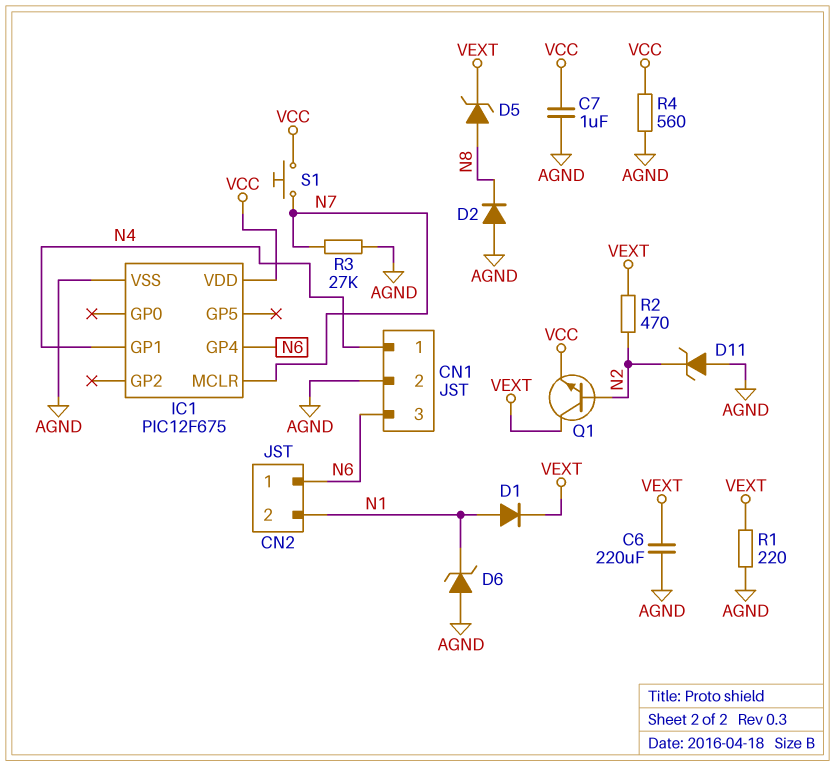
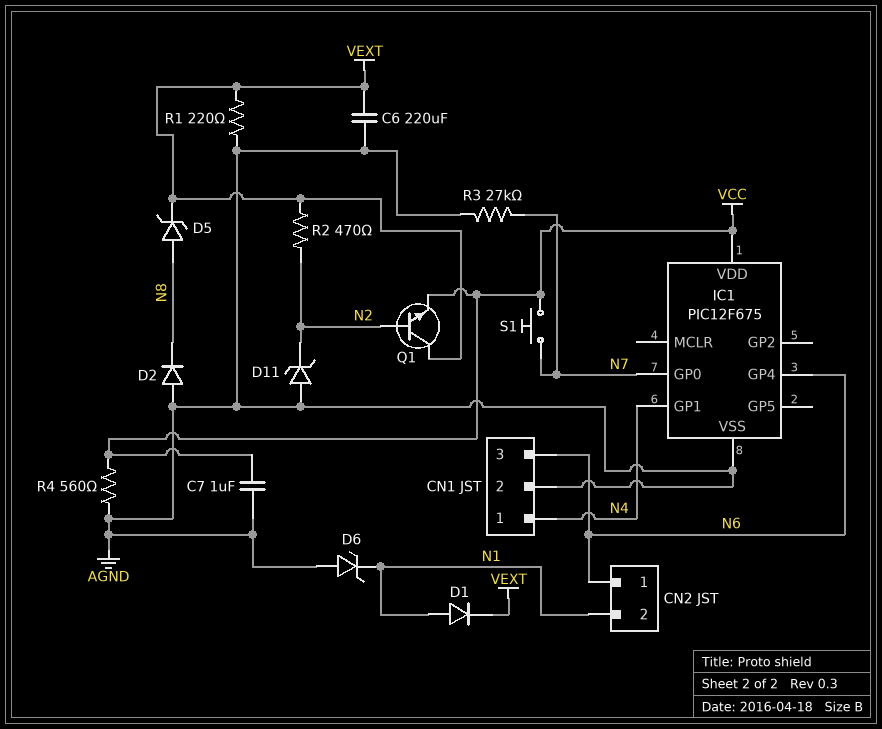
IC1 pin GP0: none -> N7
IC1 pin MCLR: N7 -> none

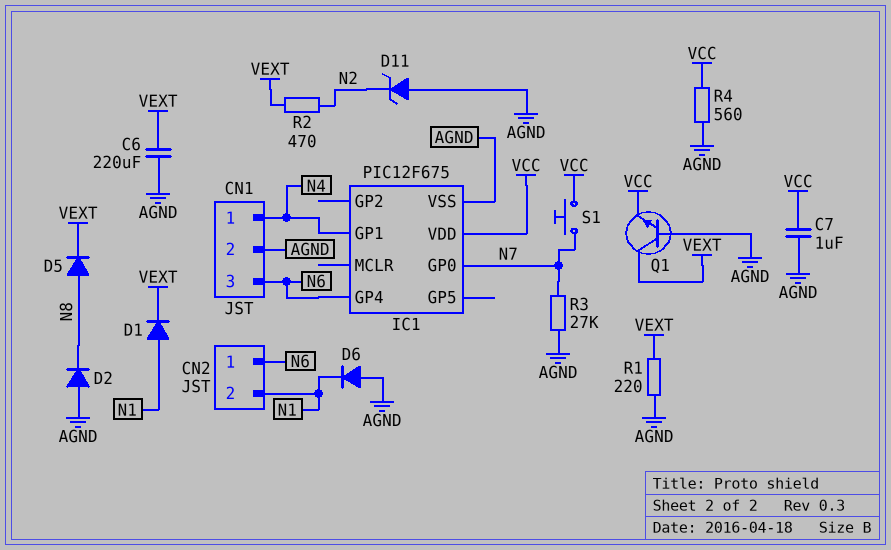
D5: zener (A N8, K VEXT) -> diode (A N8, K VEXT)
D6: zener (A AGND, K N1) -> diode (A AGND, K N1)
Q1: NPN (B N2, C VEXT, E VCC) -> NPN (B AGND, C VEXT, E VCC)

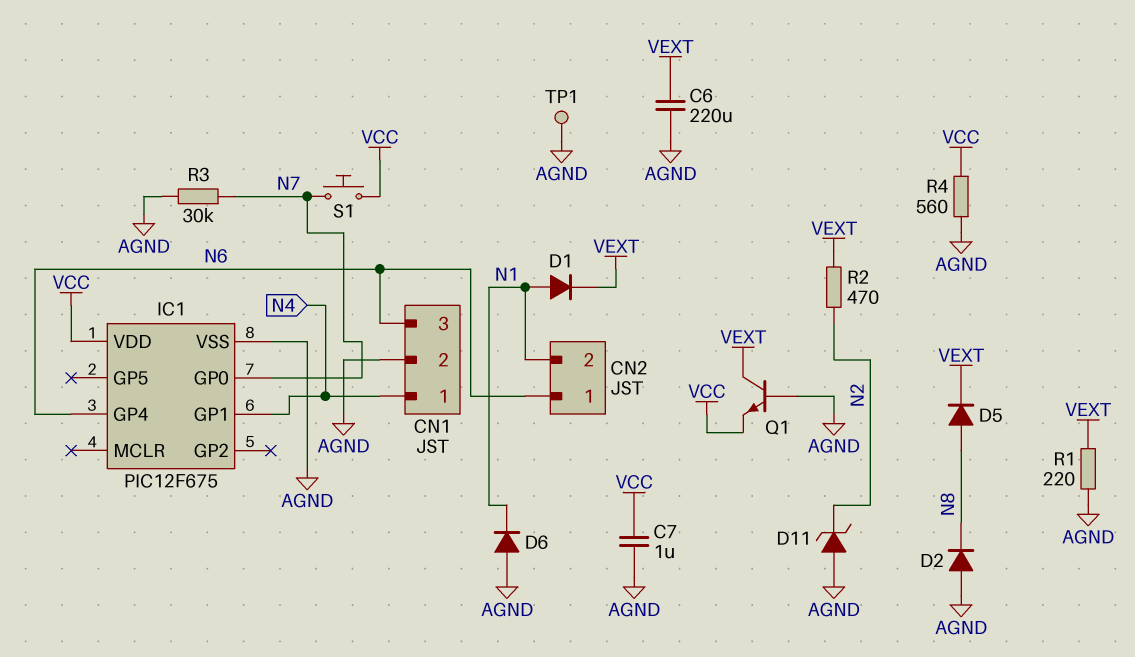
R3: 27k (AGND, N7) -> 30k (AGND, N7)
TP1: none -> test point (AGND)

